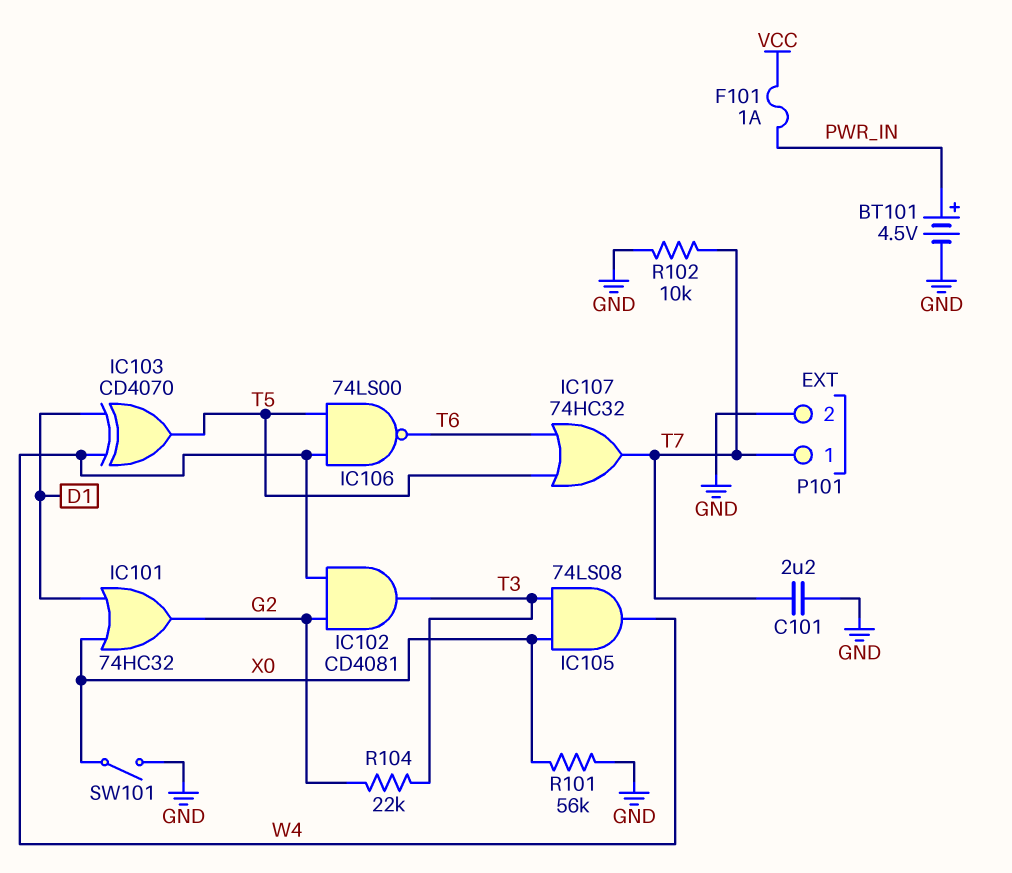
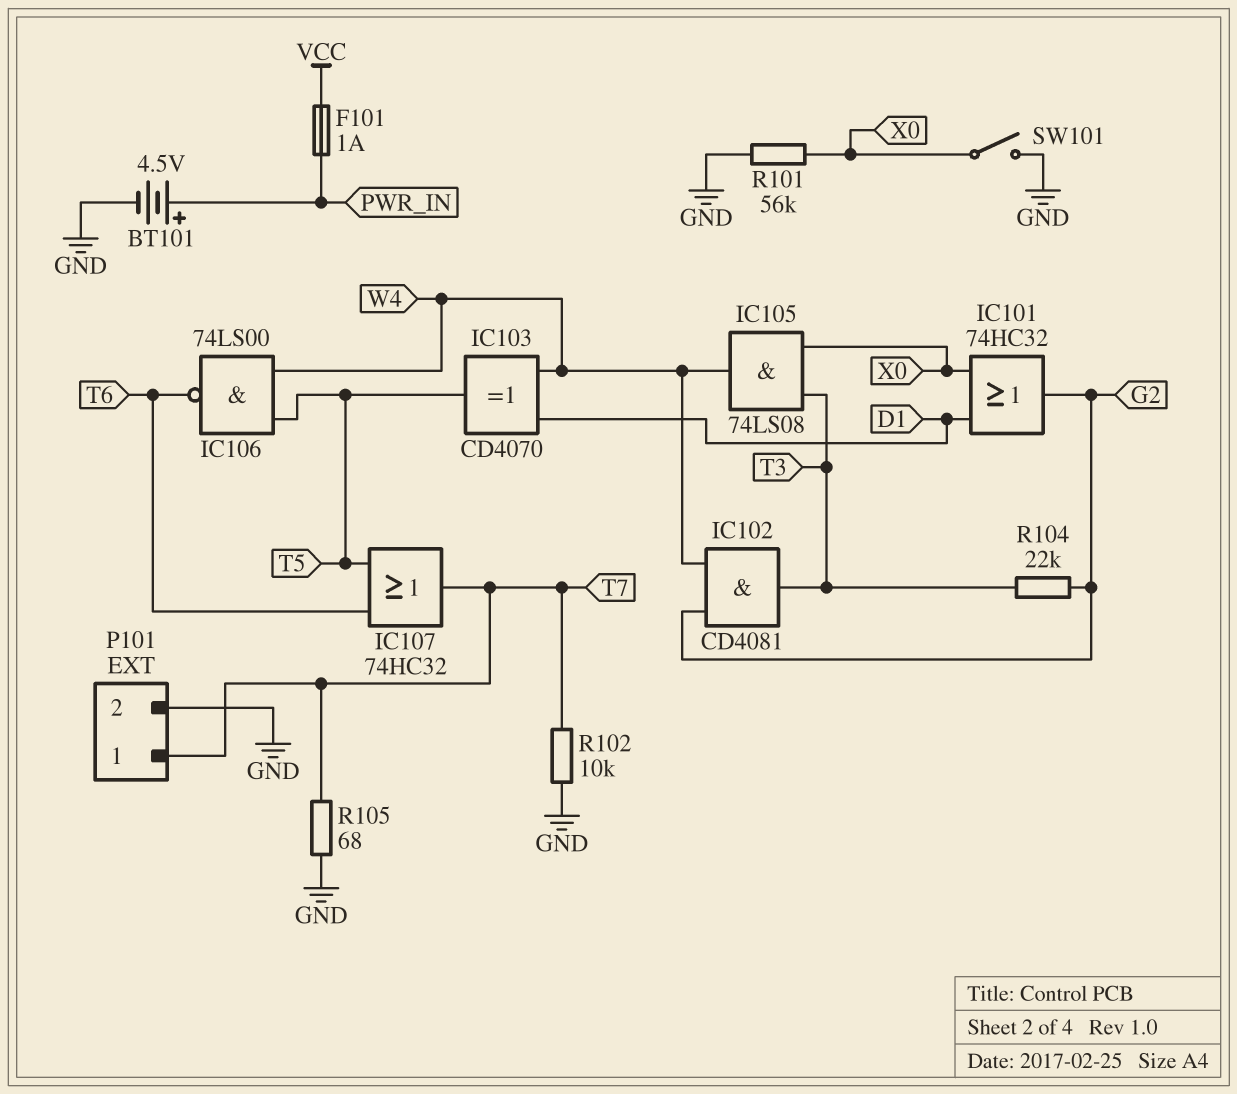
C101: 2.2uF (GND, T7) -> none
R105: none -> 68 (GND, T7)

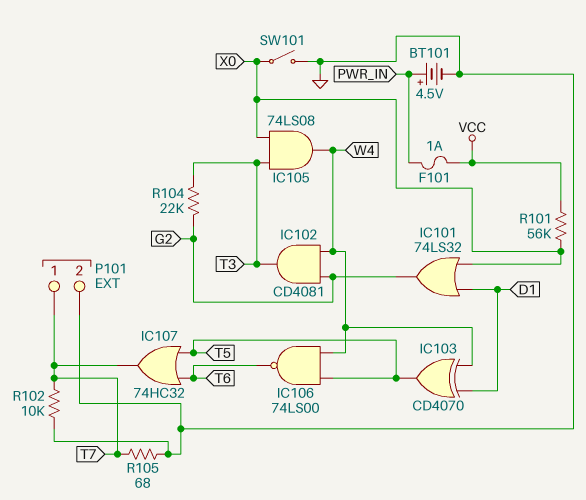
IC101: OR 74HC32 (in D1, in X0, out G2) -> OR 74LS32 (in D1, in X0, out G2)
R101: 56k (GND, X0) -> 56k (VCC, X0)

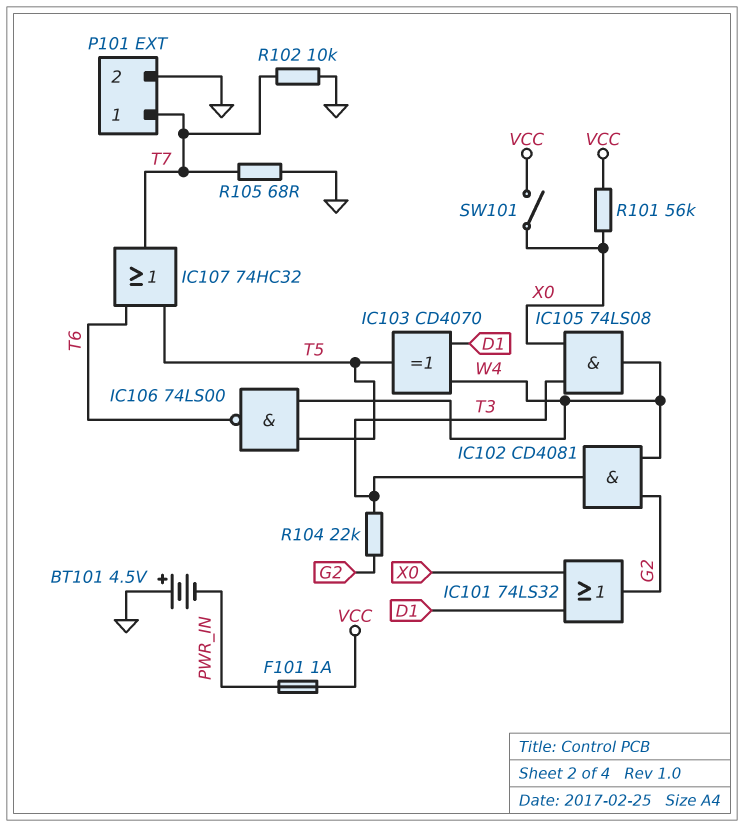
BT101: 4.5V (plus PWR_IN, minus GND) -> 4.5V (plus GND, minus PWR_IN)
SW101: switch (GND, X0) -> switch (VCC, X0)

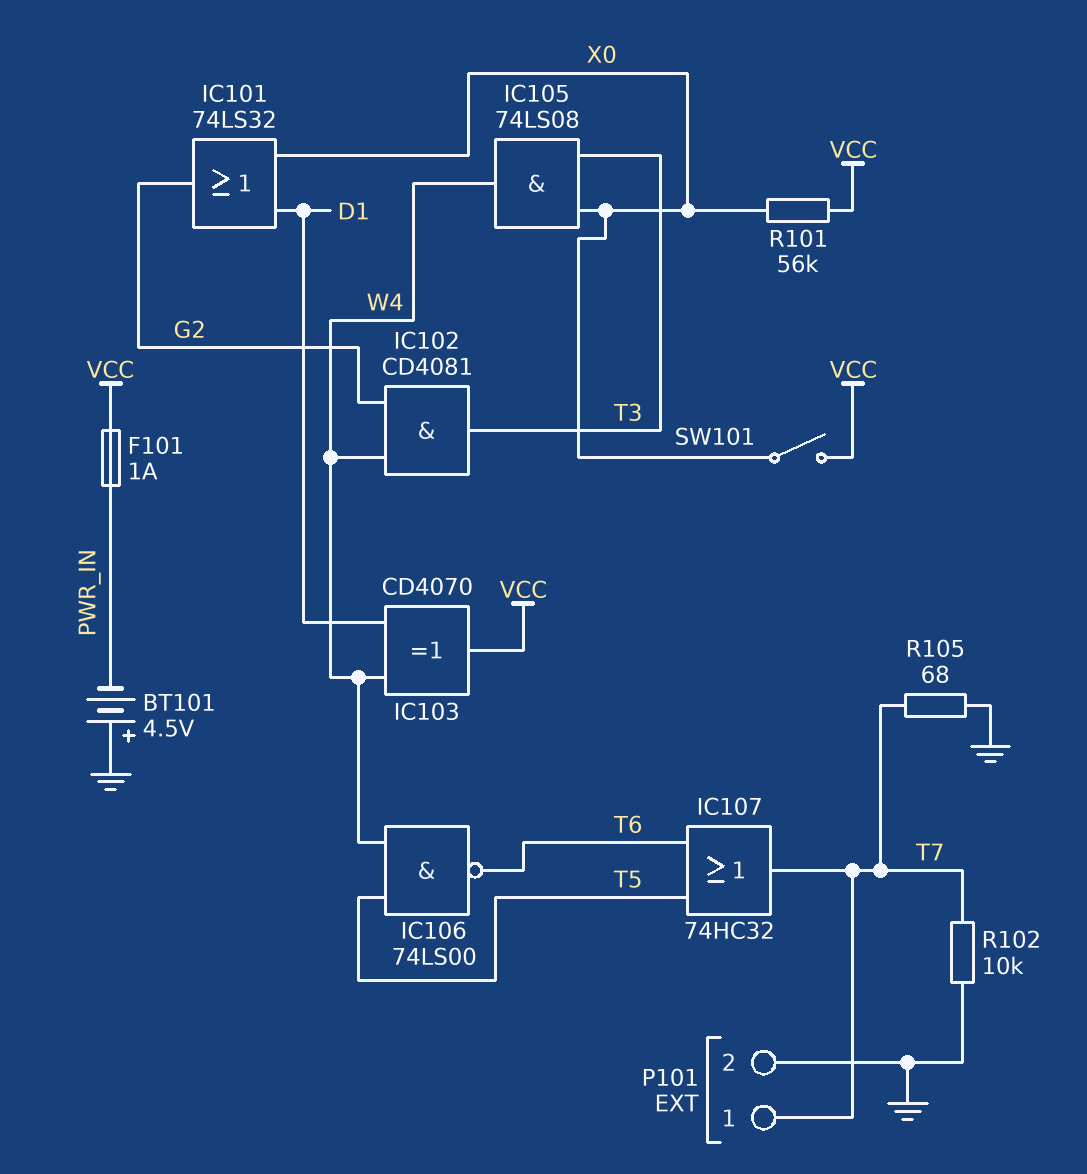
IC103: XOR CD4070 (in D1, in W4, out T5) -> XOR CD4070 (in D1, in W4, out VCC)
R104: 22k (G2, T3) -> none

